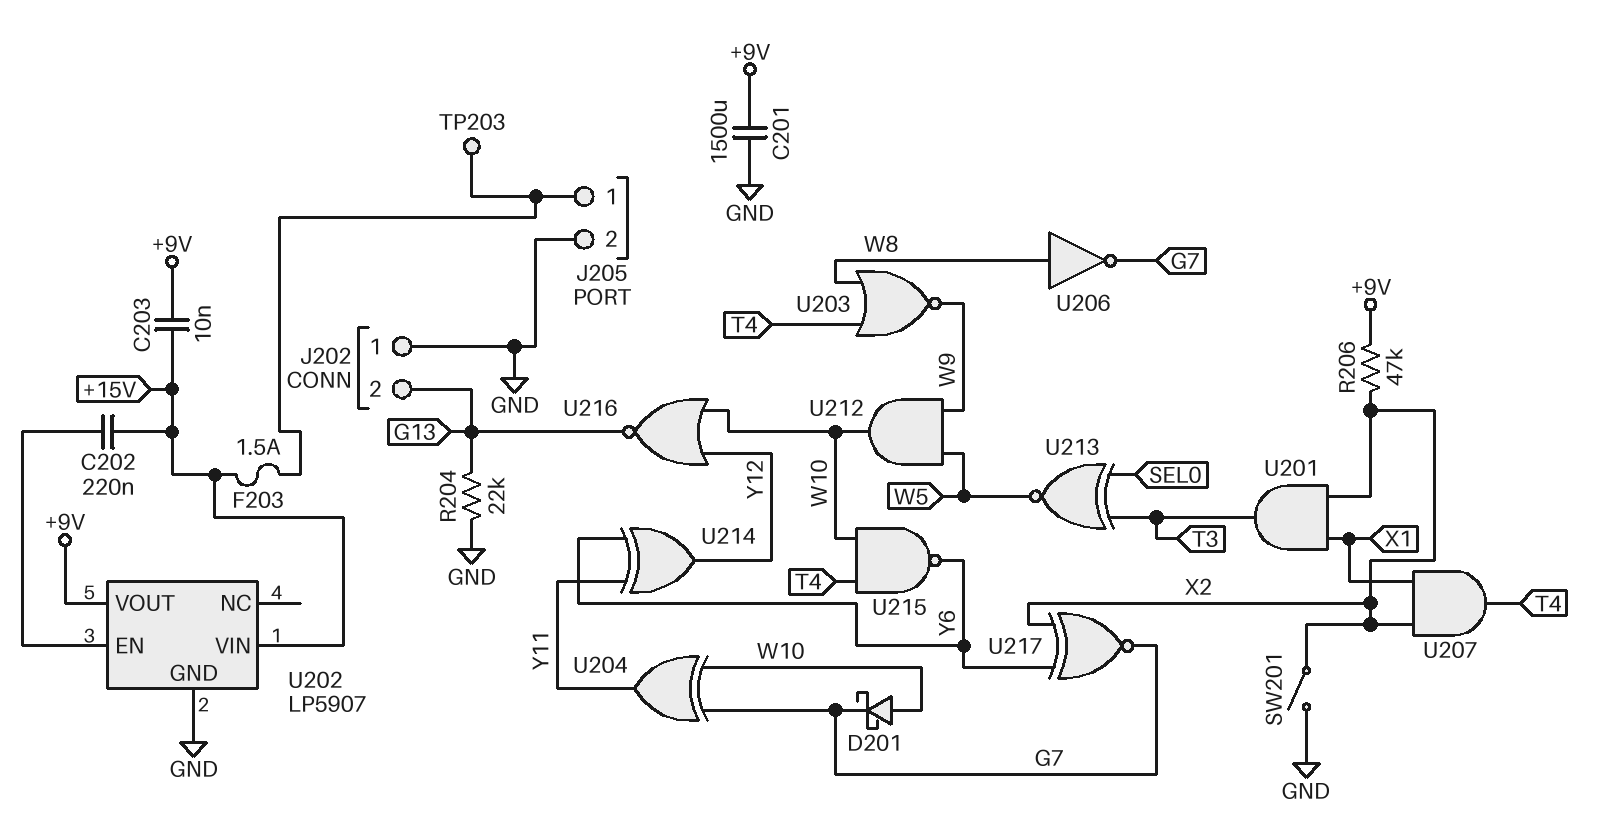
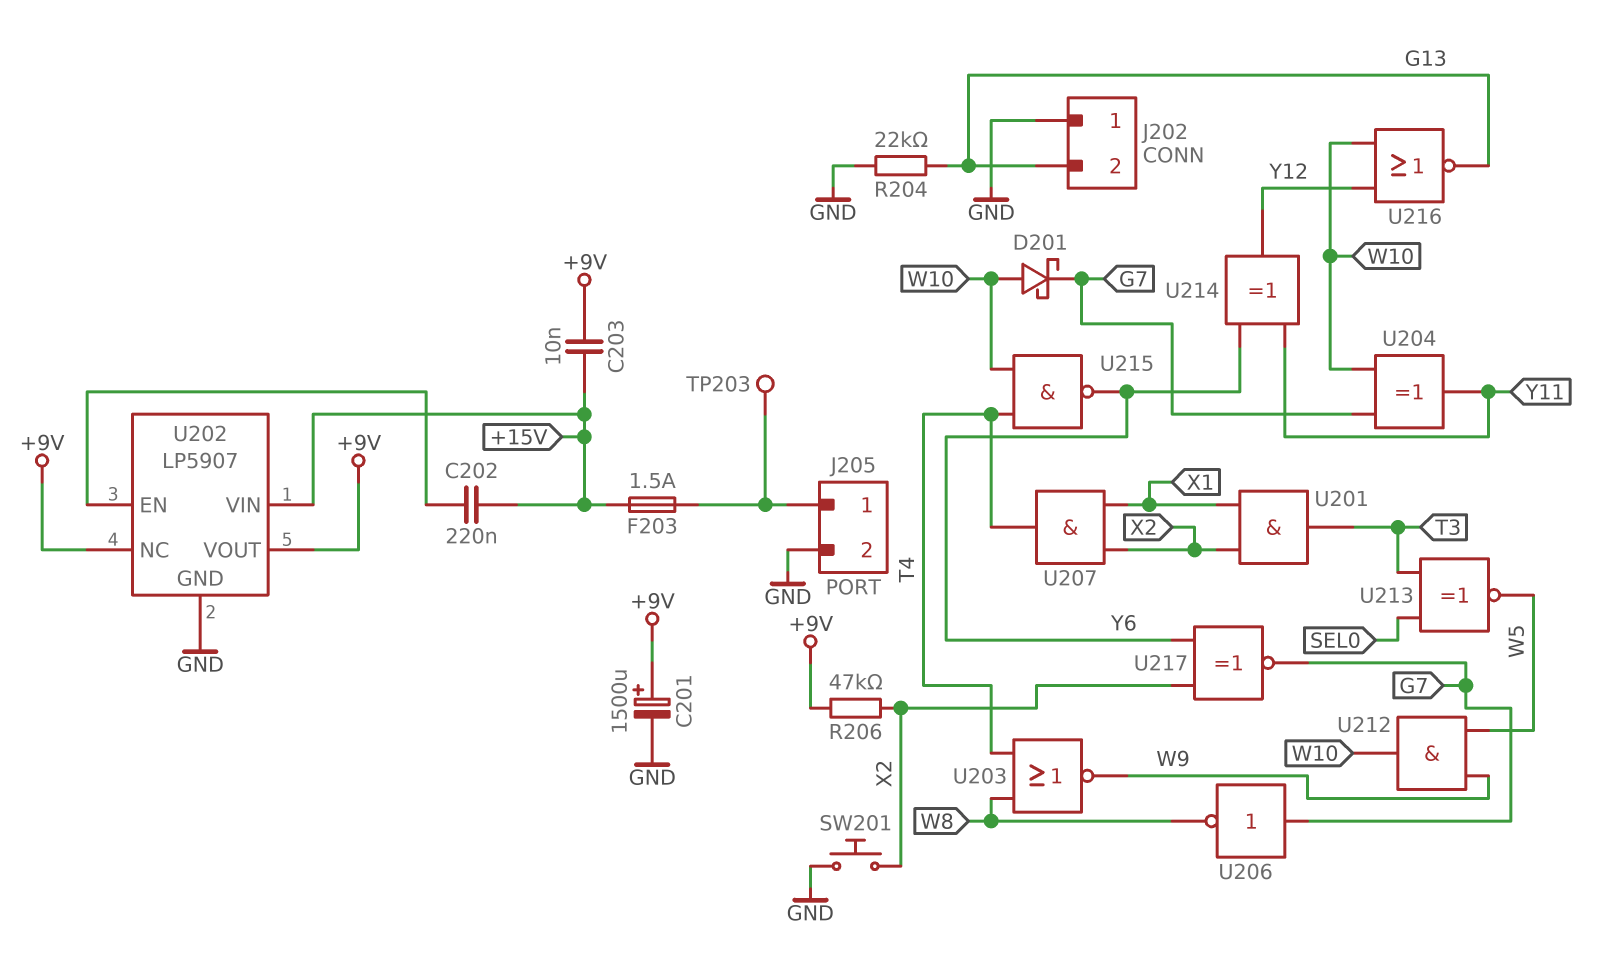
C201: 1500uF (+9V, GND) -> 1500uF (plus +9V, minus GND)
SW201: switch (GND, X2) -> button (GND, X2)
U202 pin NC: none -> +9V
U206: NOT (in W8, out G7) -> NOT (in G7, out W8)

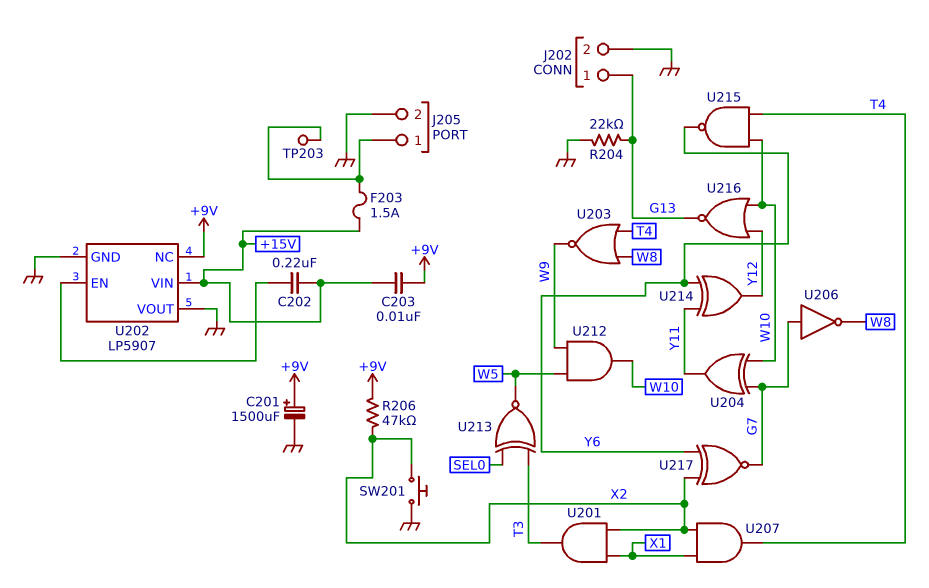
D201: schottky (A W10, K G7) -> none
J202 pin 1: GND -> G13
J202 pin 2: G13 -> GND
U202 pin VOUT: +9V -> GND

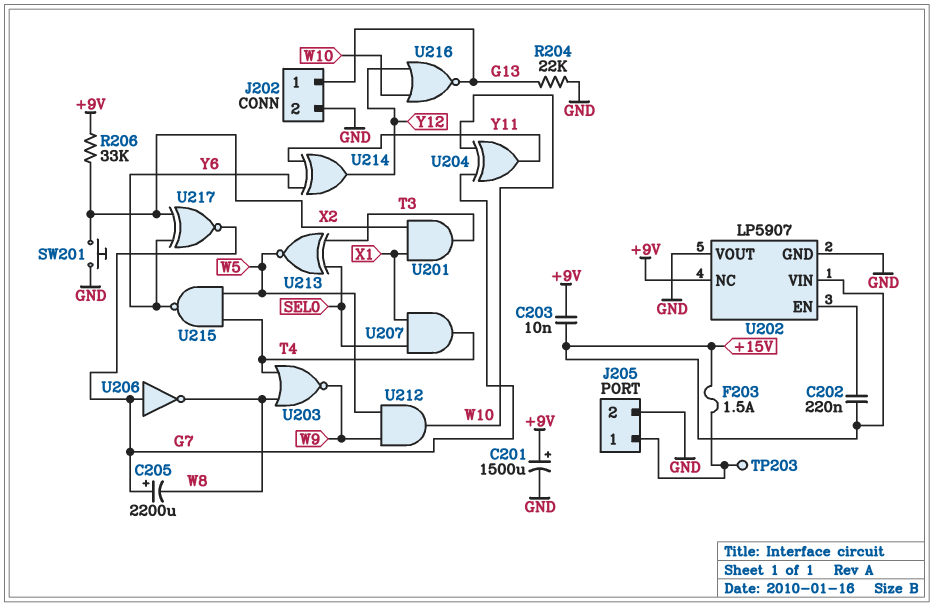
C205: none -> 2200uF (plus G7, minus W8)
R206: 47k (+9V, X2) -> 33k (+9V, X2)
U207: AND (in X1, in X2, out T4) -> AND (in SEL0, in X1, out T4)
U215: NAND (in T4, in W10, out Y6) -> NAND (in T4, in W5, out Y6)

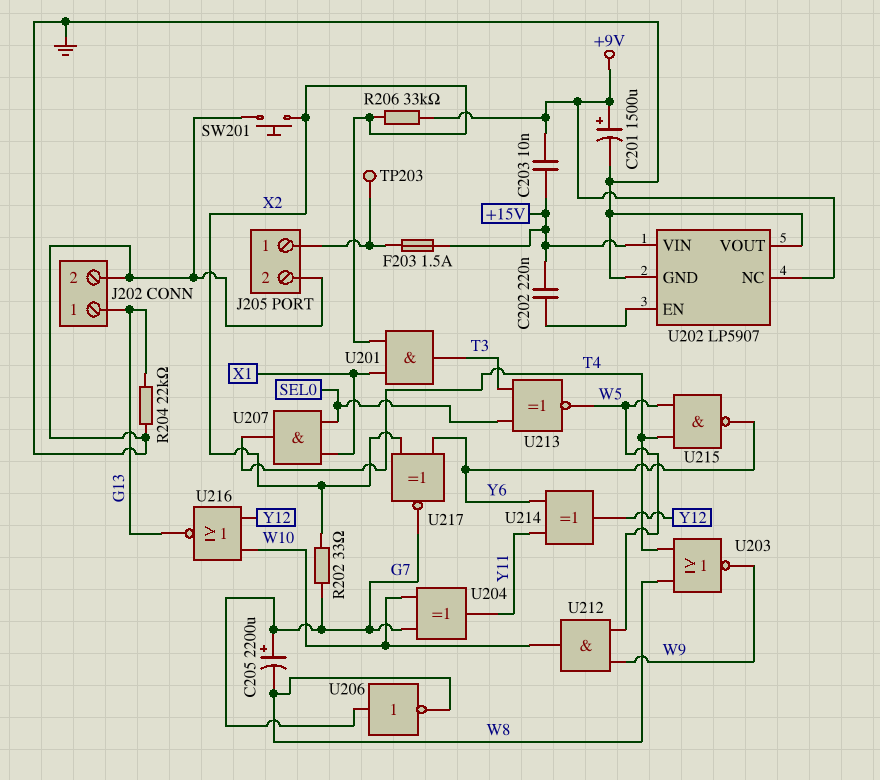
R202: none -> 33 (G7, X2)

